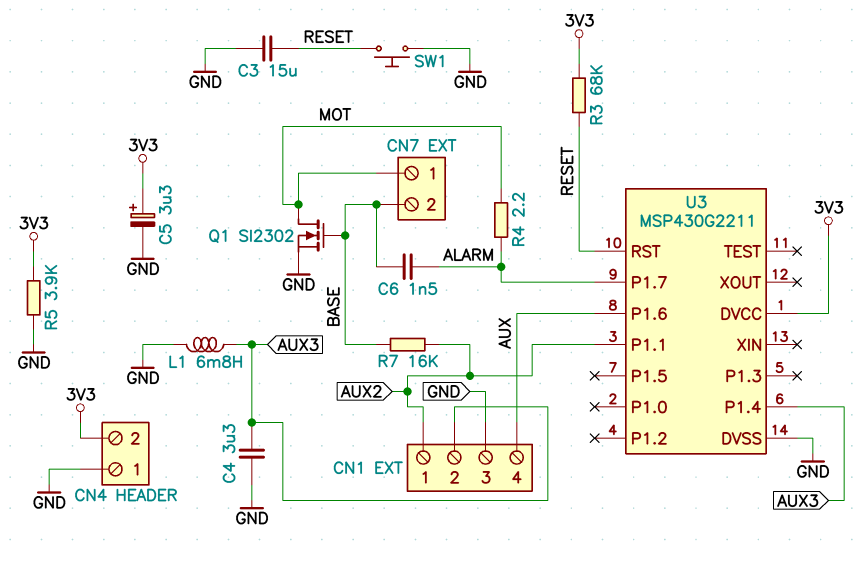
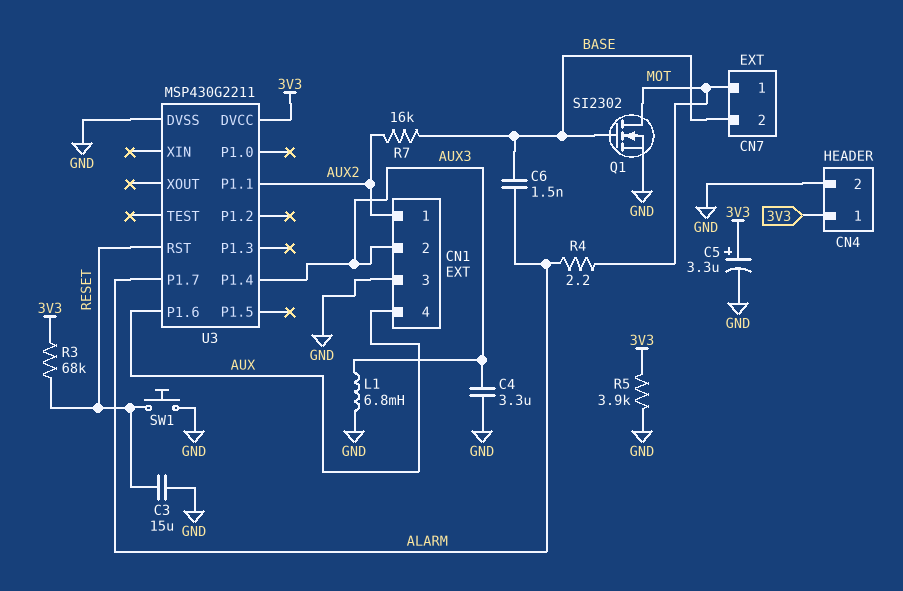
CN4 pin 1: GND -> 3V3
CN4 pin 2: 3V3 -> GND

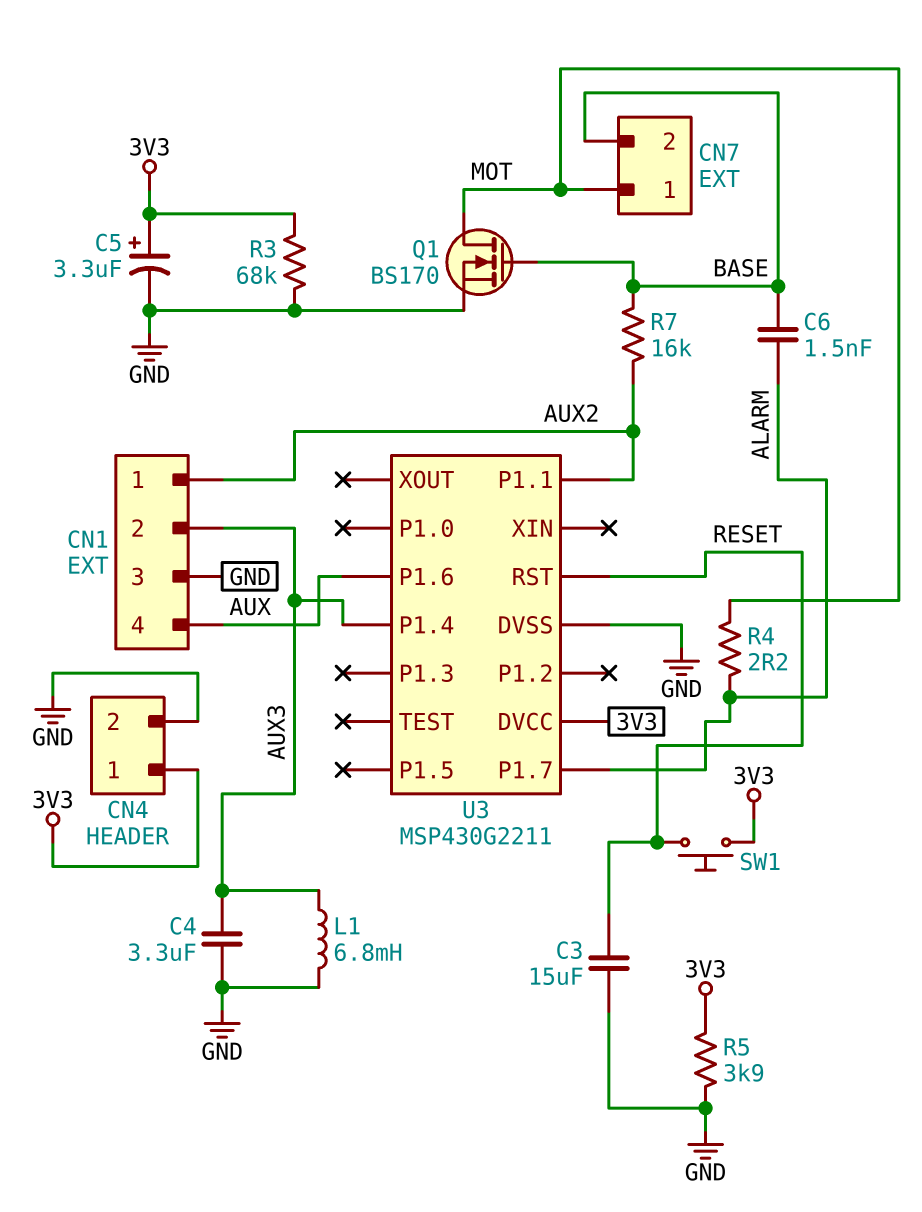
Q1: NMOS SI2302 (G BASE, D MOT, S GND) -> NMOS BS170 (G BASE, D MOT, S GND)
R3: 68k (3V3, RESET) -> 68k (3V3, GND)
SW1: button (GND, RESET) -> button (3V3, RESET)

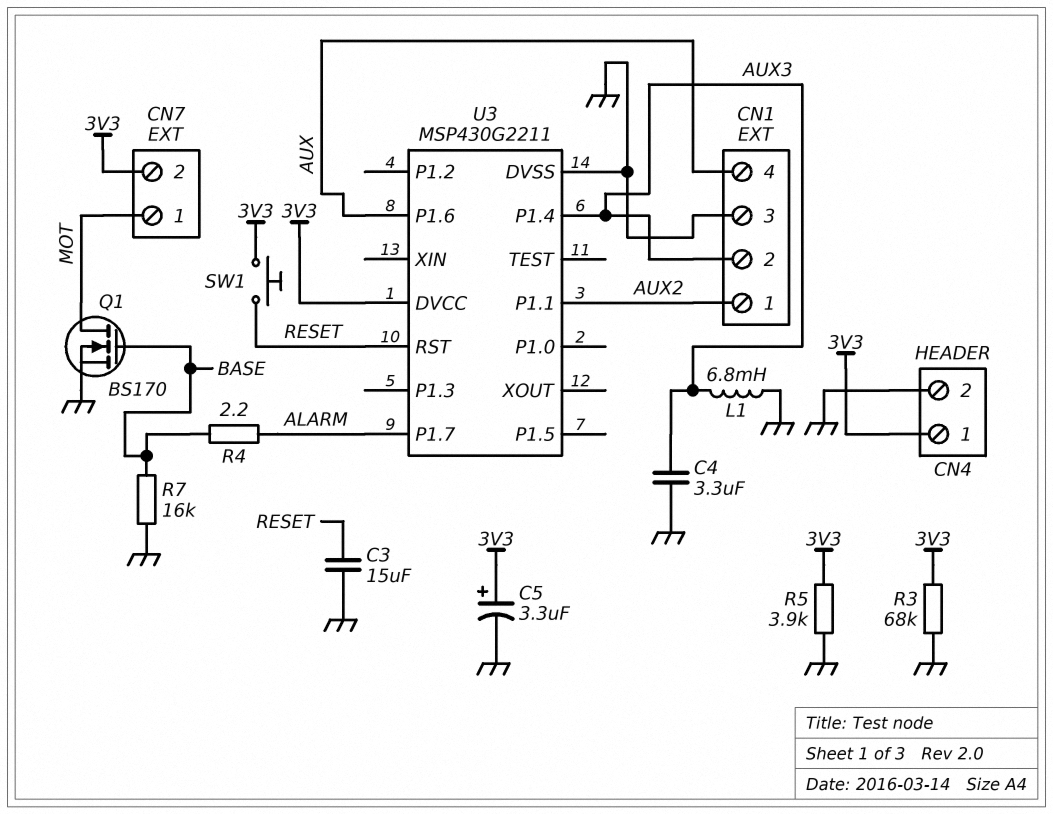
C6: 1.5nF (ALARM, BASE) -> none
CN7 pin 2: BASE -> 3V3
R4: 2.2 (ALARM, MOT) -> 2.2 (ALARM, BASE)
R7: 16k (AUX2, BASE) -> 16k (BASE, GND)

